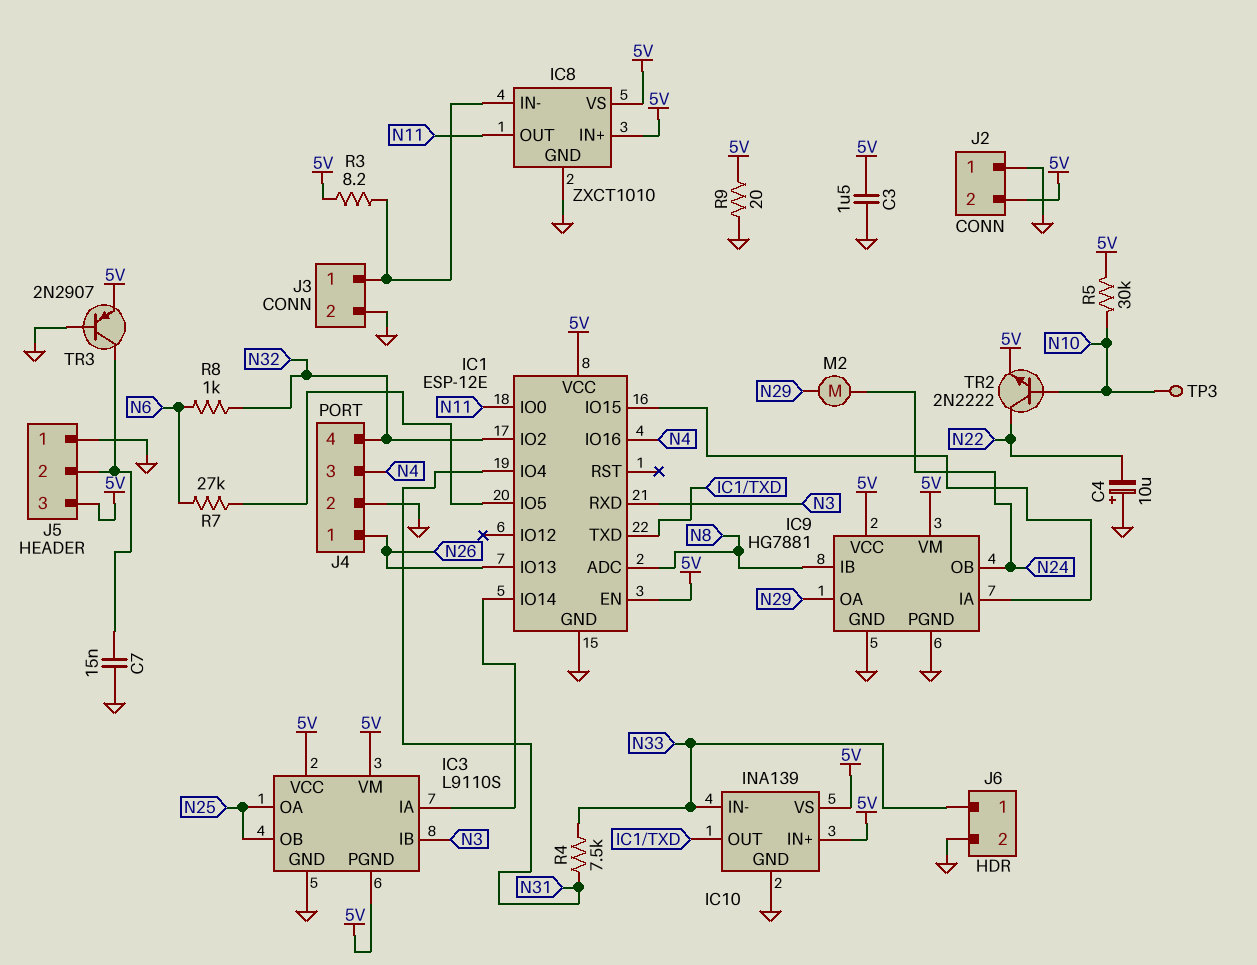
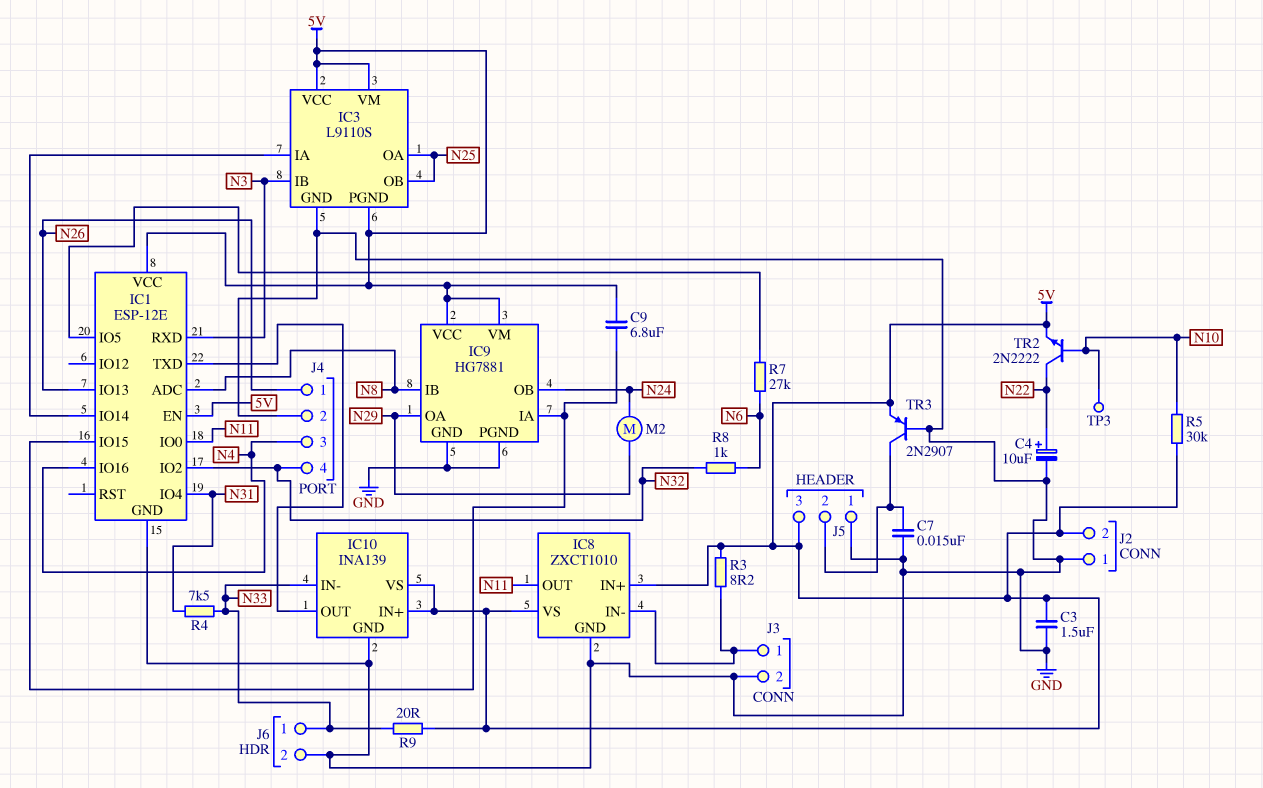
C4: 10uF (plus GND, minus N22) -> 10uF (plus N22, minus GND)
C9: none -> 6.8uF (5V, IC1/IO15)
R9: 20 (5V, GND) -> 20 (5V, N33)

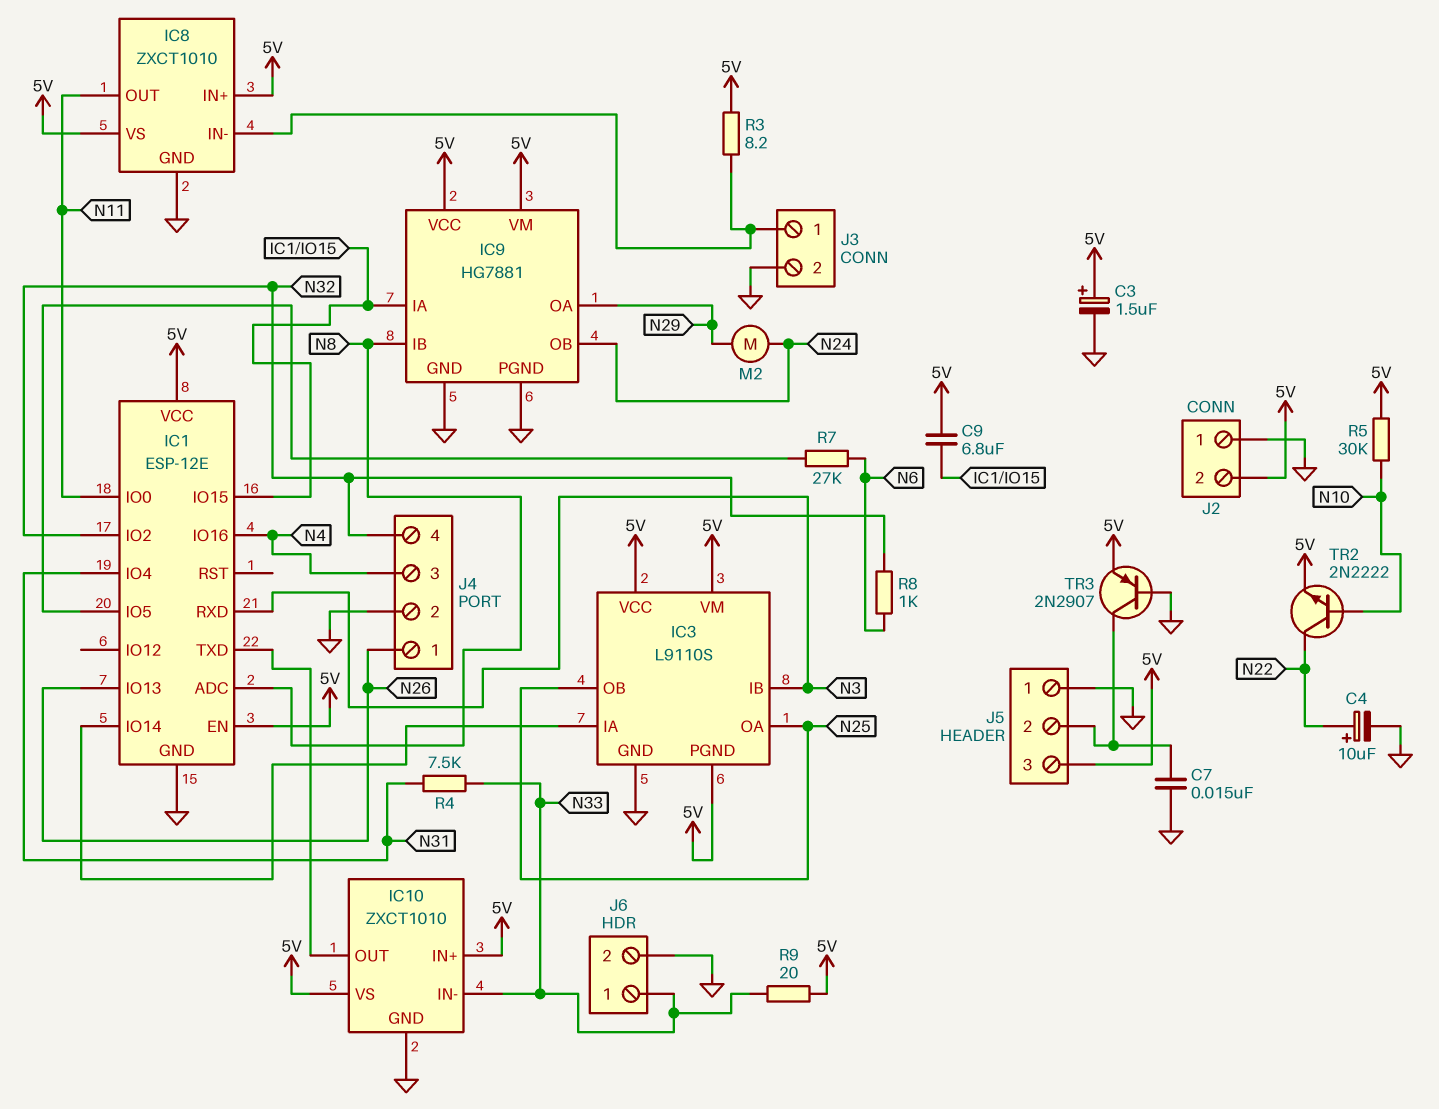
C3: 1.5uF (5V, GND) -> 1.5uF (plus 5V, minus GND)
IC10: INA139 -> ZXCT1010
TP3: test point (N10) -> none

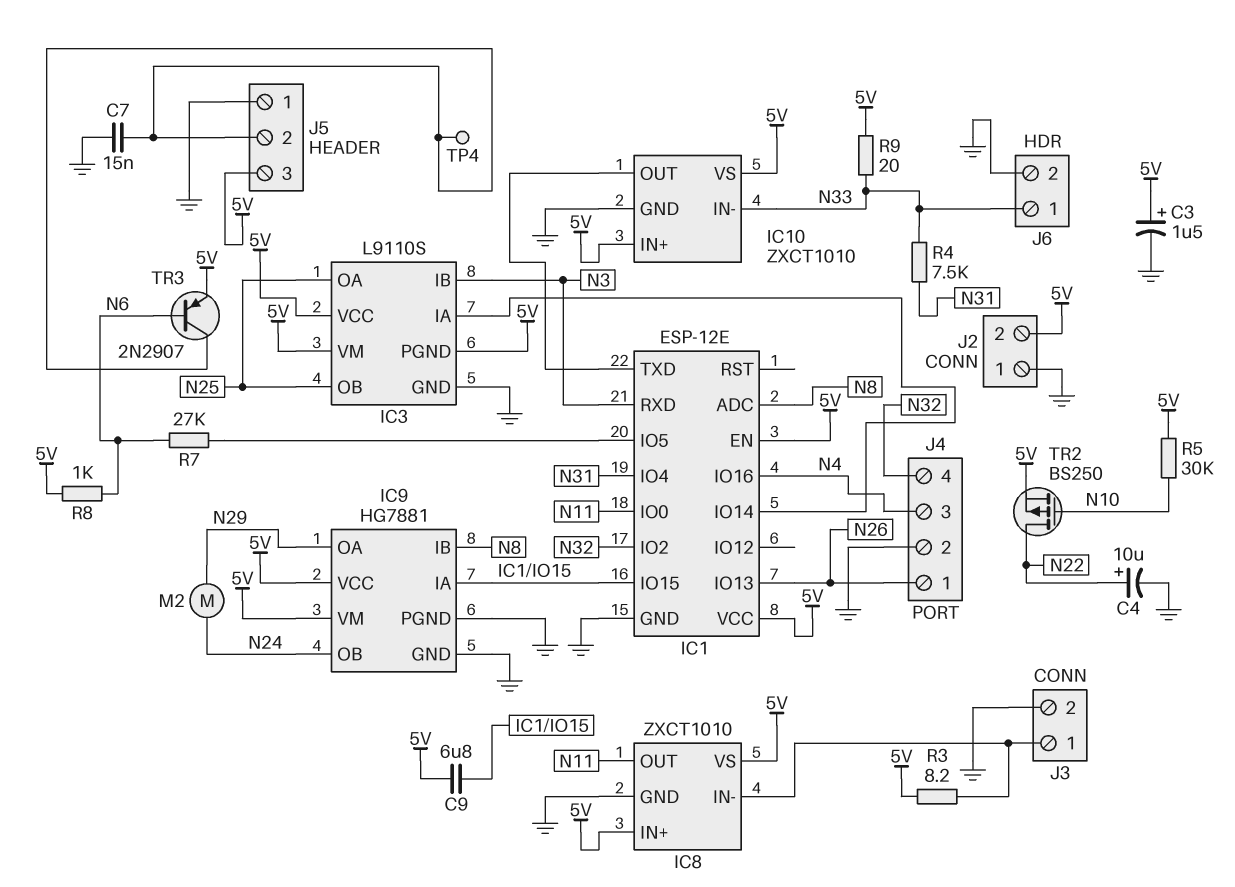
R8: 1k (N6, N32) -> 1k (5V, N6)
TP4: none -> test point (J5/2)
TR2: NPN 2N2222 (B N10, C N22, E 5V) -> PMOS BS250 (G N10, D N22, S 5V)
TR3: PNP 2N2907 (B GND, C J5/2, E 5V) -> PNP 2N2907 (B N6, C J5/2, E 5V)

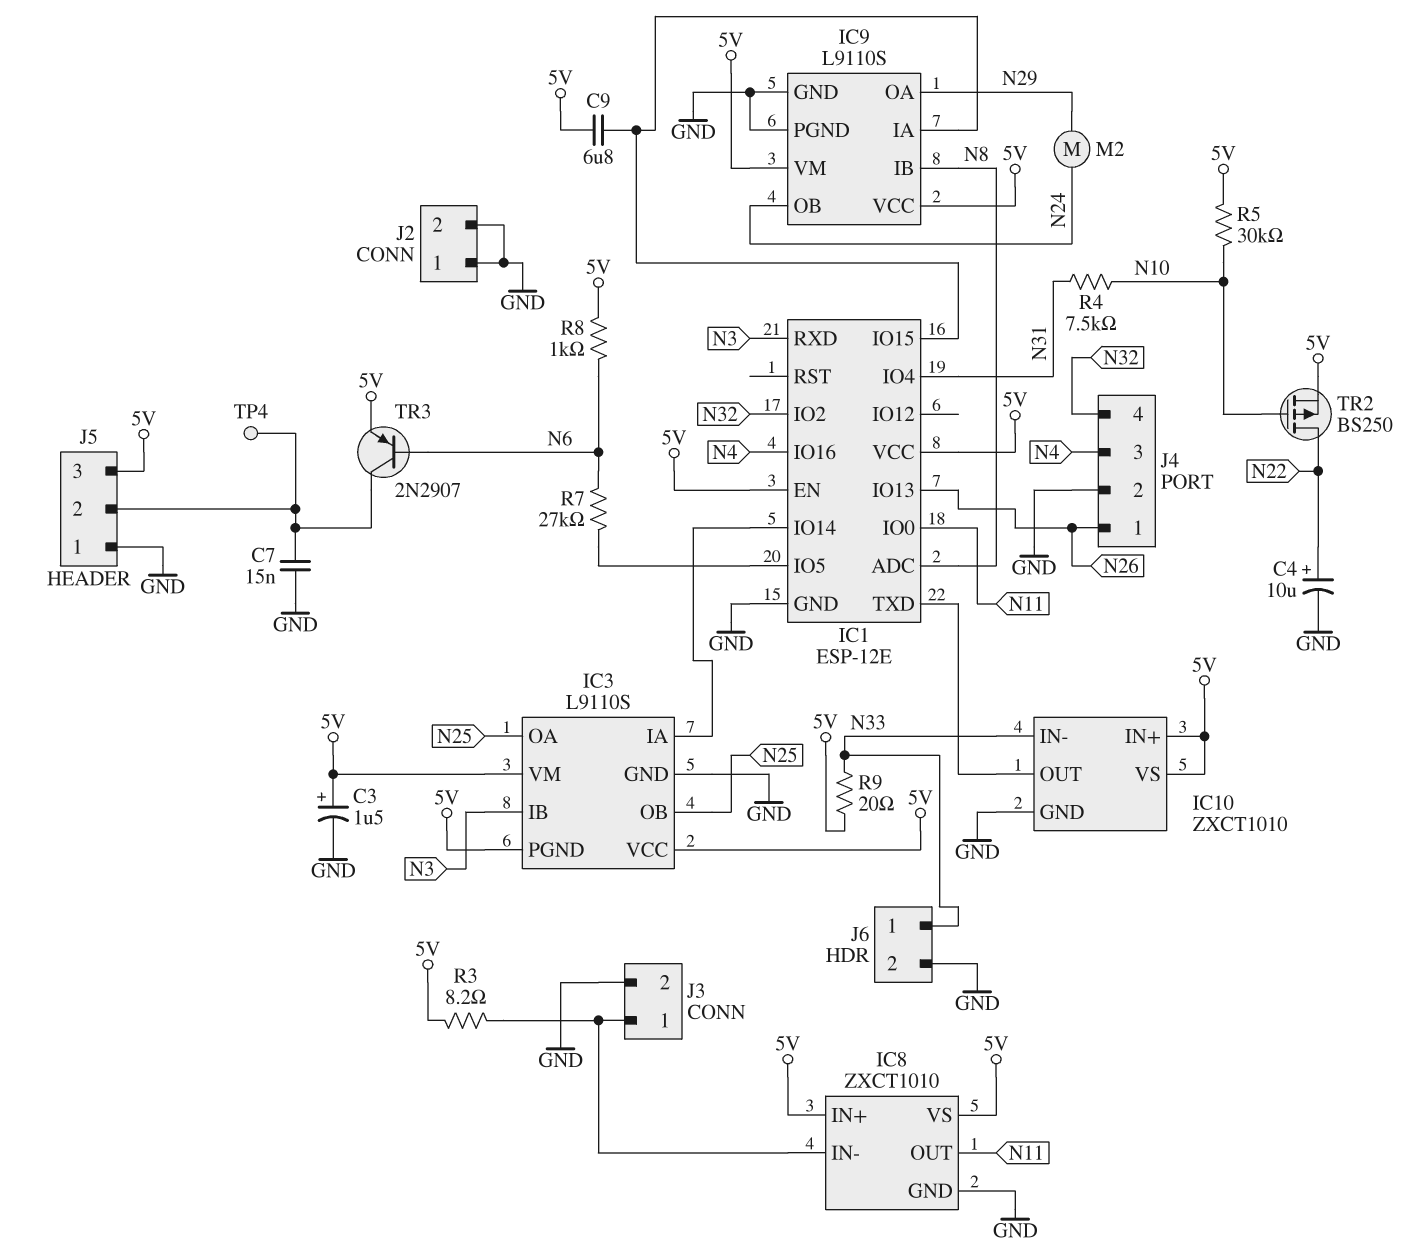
IC9: HG7881 -> L9110S
J2 pin 2: 5V -> GND
R4: 7.5k (N31, N33) -> 7.5k (N10, N31)

